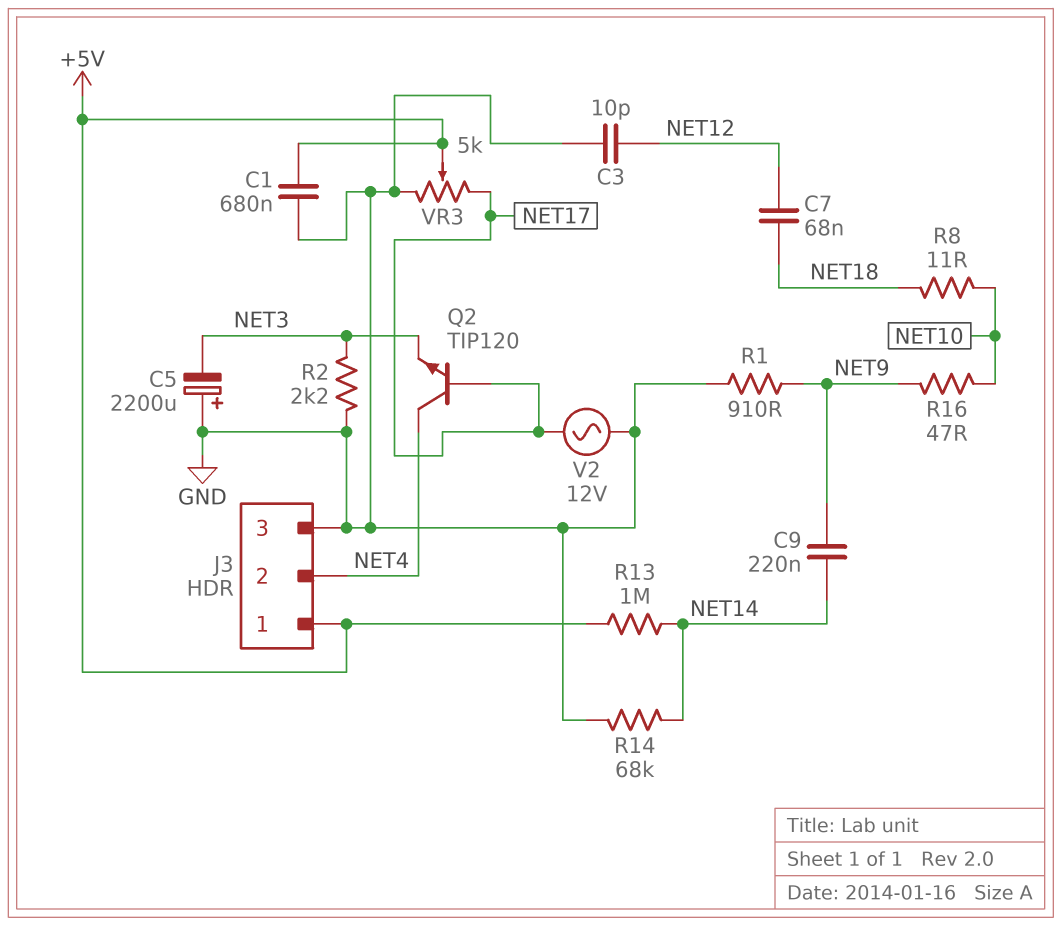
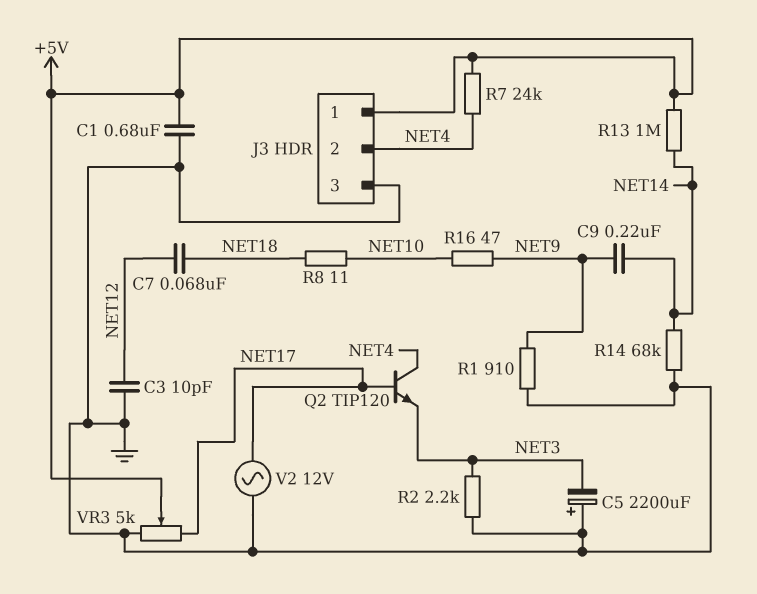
R7: none -> 24k (+5V, NET4)

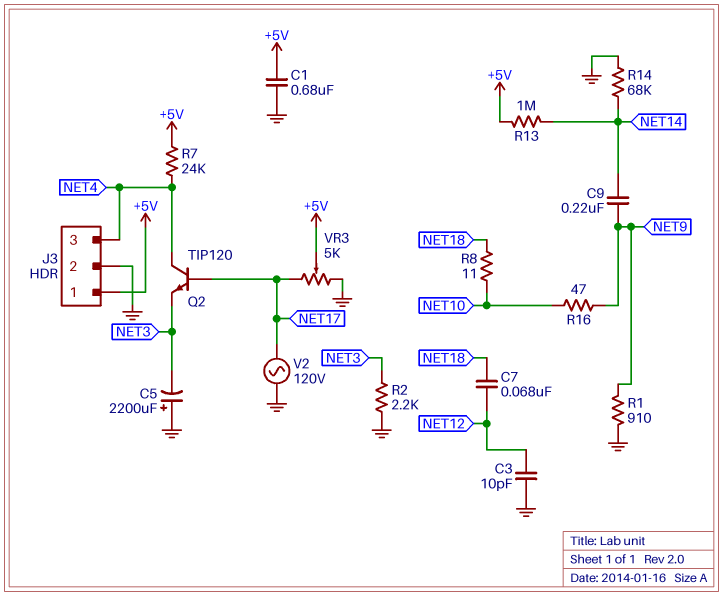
J3 pin 2: NET4 -> GND
J3 pin 3: GND -> NET4
V2: AC 12V (GND, NET17) -> AC 120V (GND, NET17)

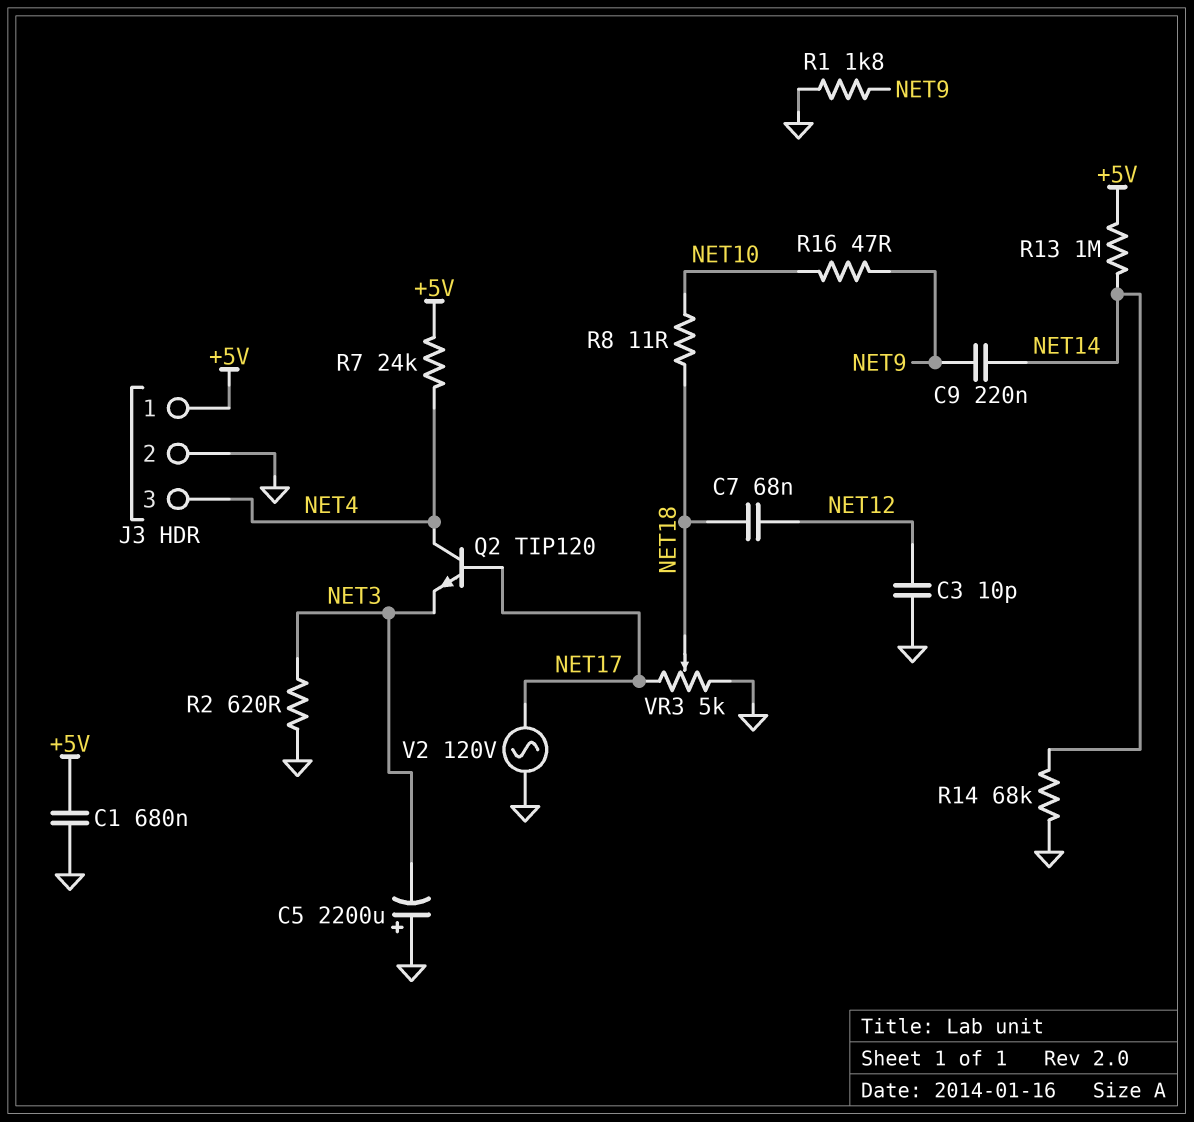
R1: 910 (GND, NET9) -> 1.8k (GND, NET9)
R2: 2.2k (GND, NET3) -> 620 (GND, NET3)
VR3: 5k (GND, NET17, wiper +5V) -> 5k (GND, NET17, wiper NET18)

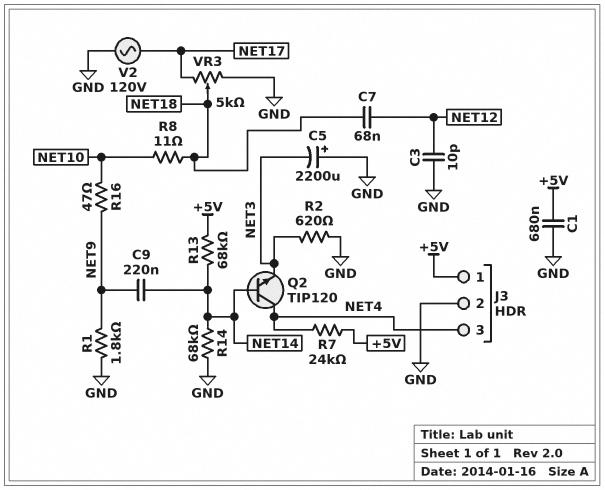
Q2: NPN TIP120 (B NET17, C NET4, E NET3) -> NPN TIP120 (B NET14, C NET4, E NET3)
R13: 1M (+5V, NET14) -> 68k (+5V, NET14)

